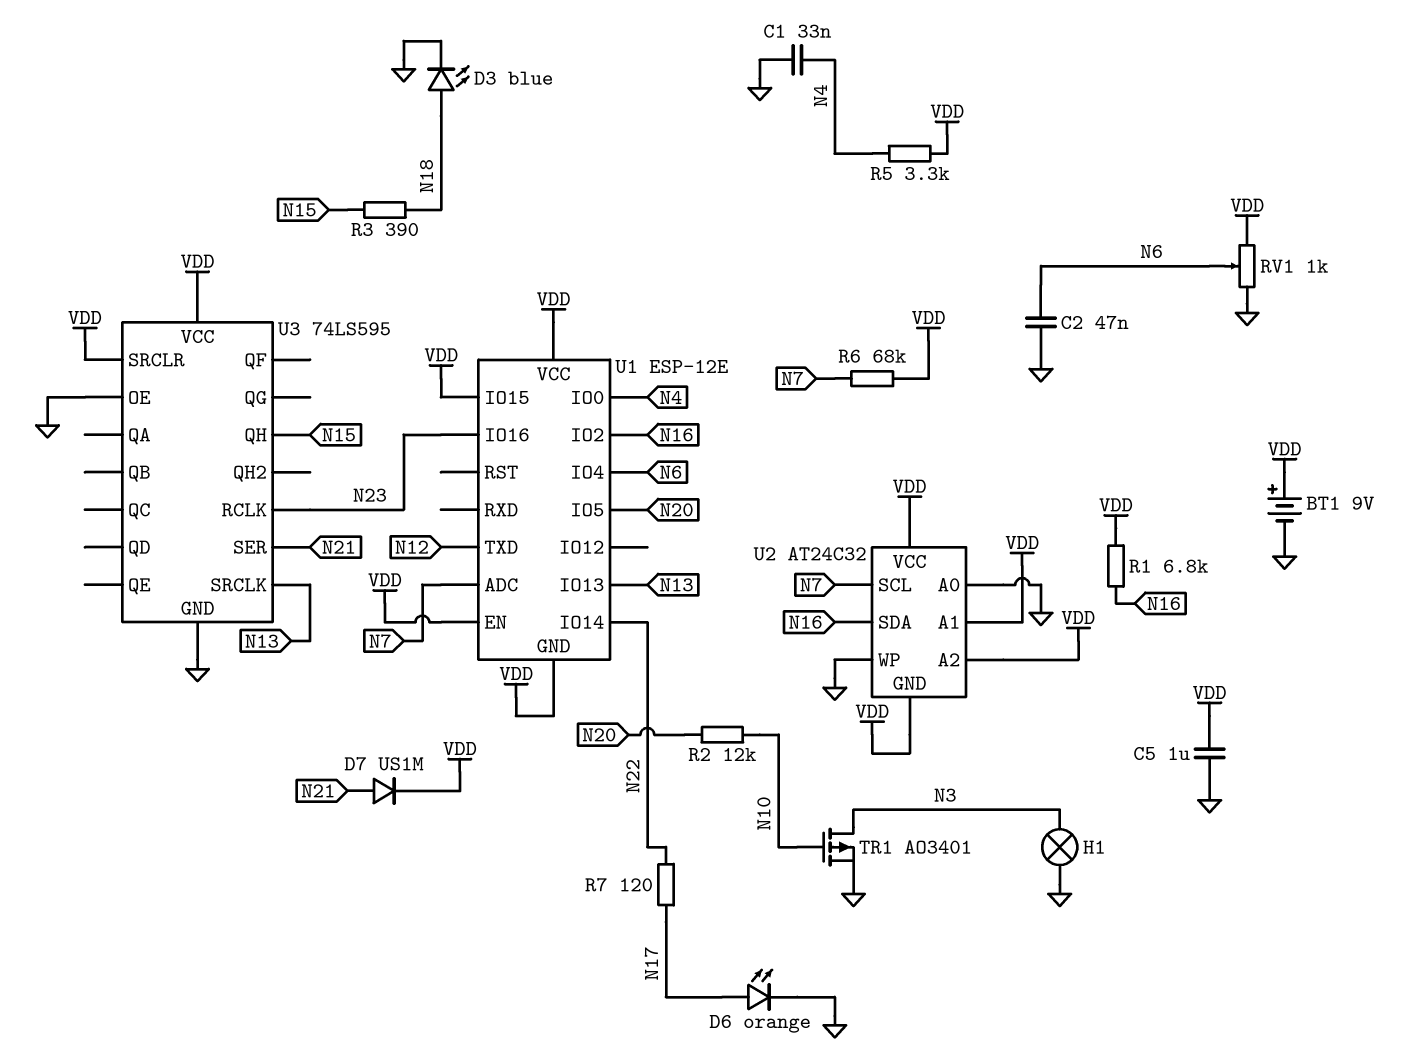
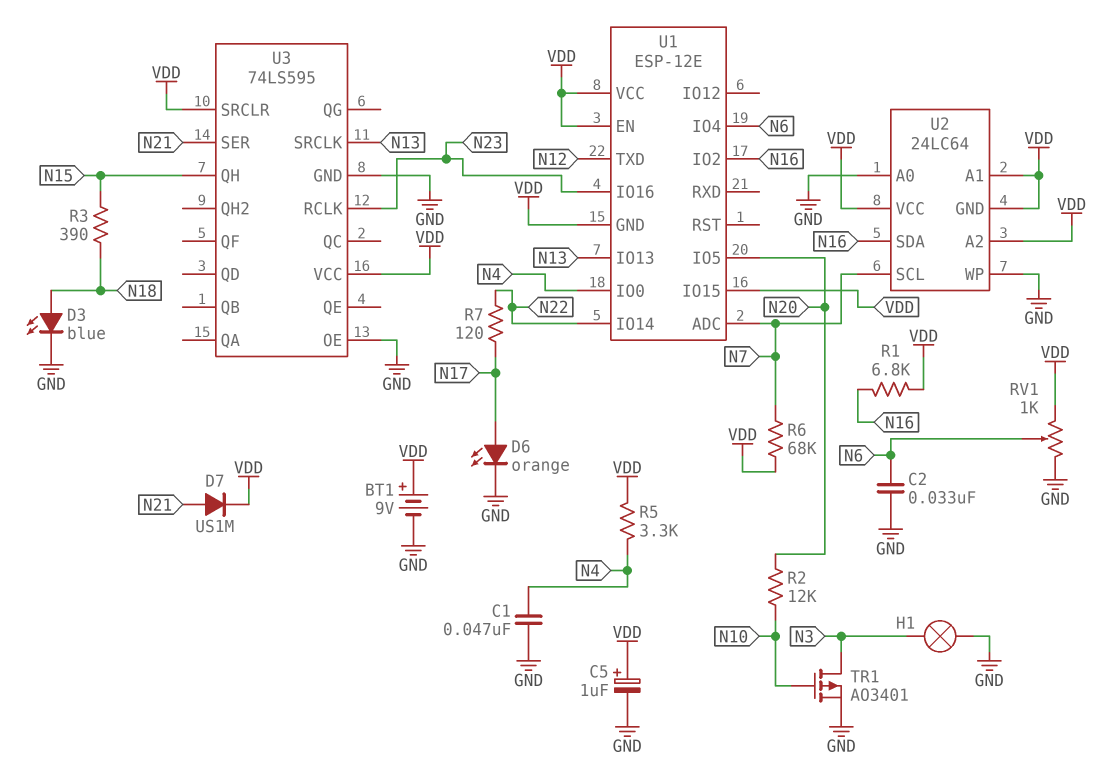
C1: 33nF (GND, N4) -> 47nF (GND, N4)
C2: 47nF (GND, N6) -> 33nF (GND, N6)
C5: 1uF (GND, VDD) -> 1uF (plus VDD, minus GND)
U2: AT24C32 -> 24LC64

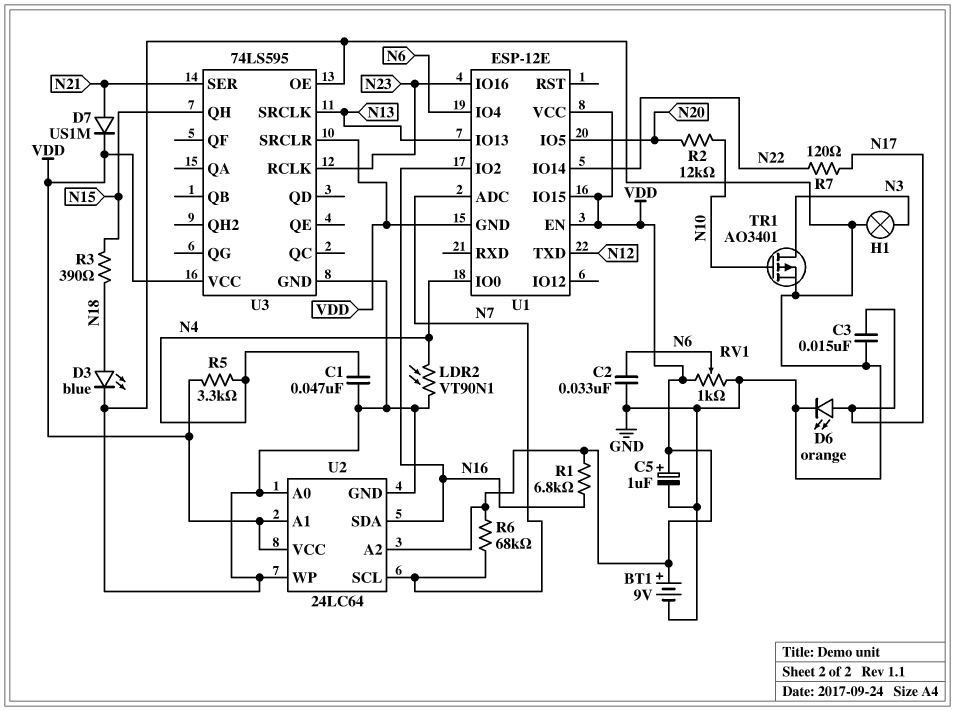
C3: none -> 15nF (GND, N17)
LDR2: none -> VT90N1 (GND, N4)
U2 pin GND: VDD -> GND

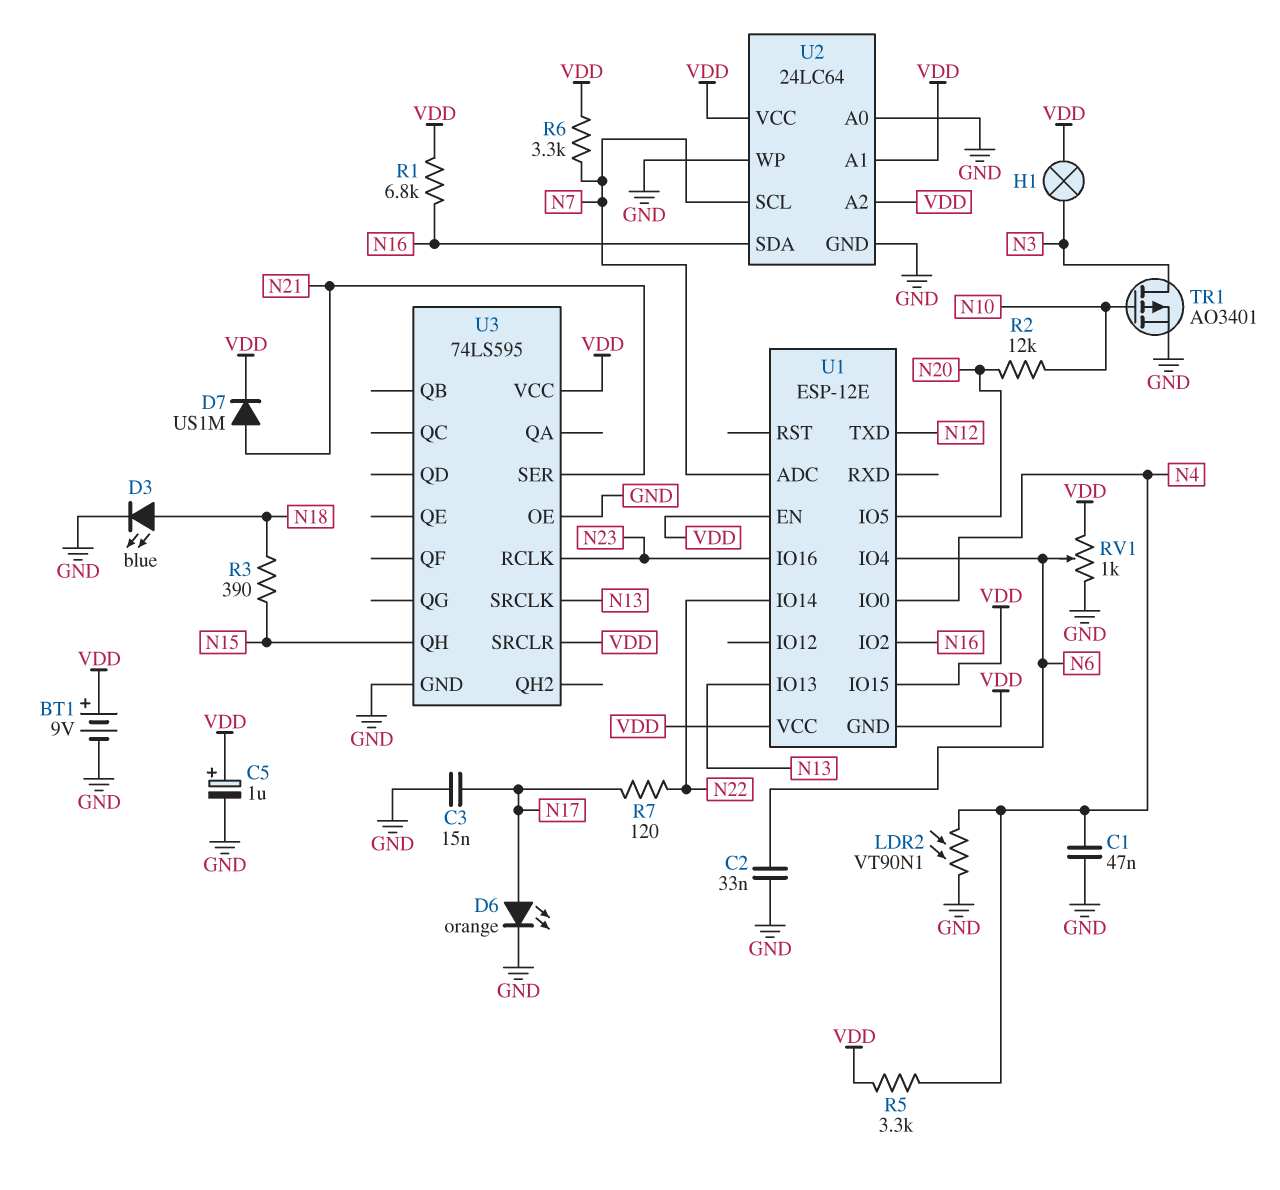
H1: lamp (GND, N3) -> lamp (N3, VDD)
R6: 68k (N7, VDD) -> 3.3k (N7, VDD)

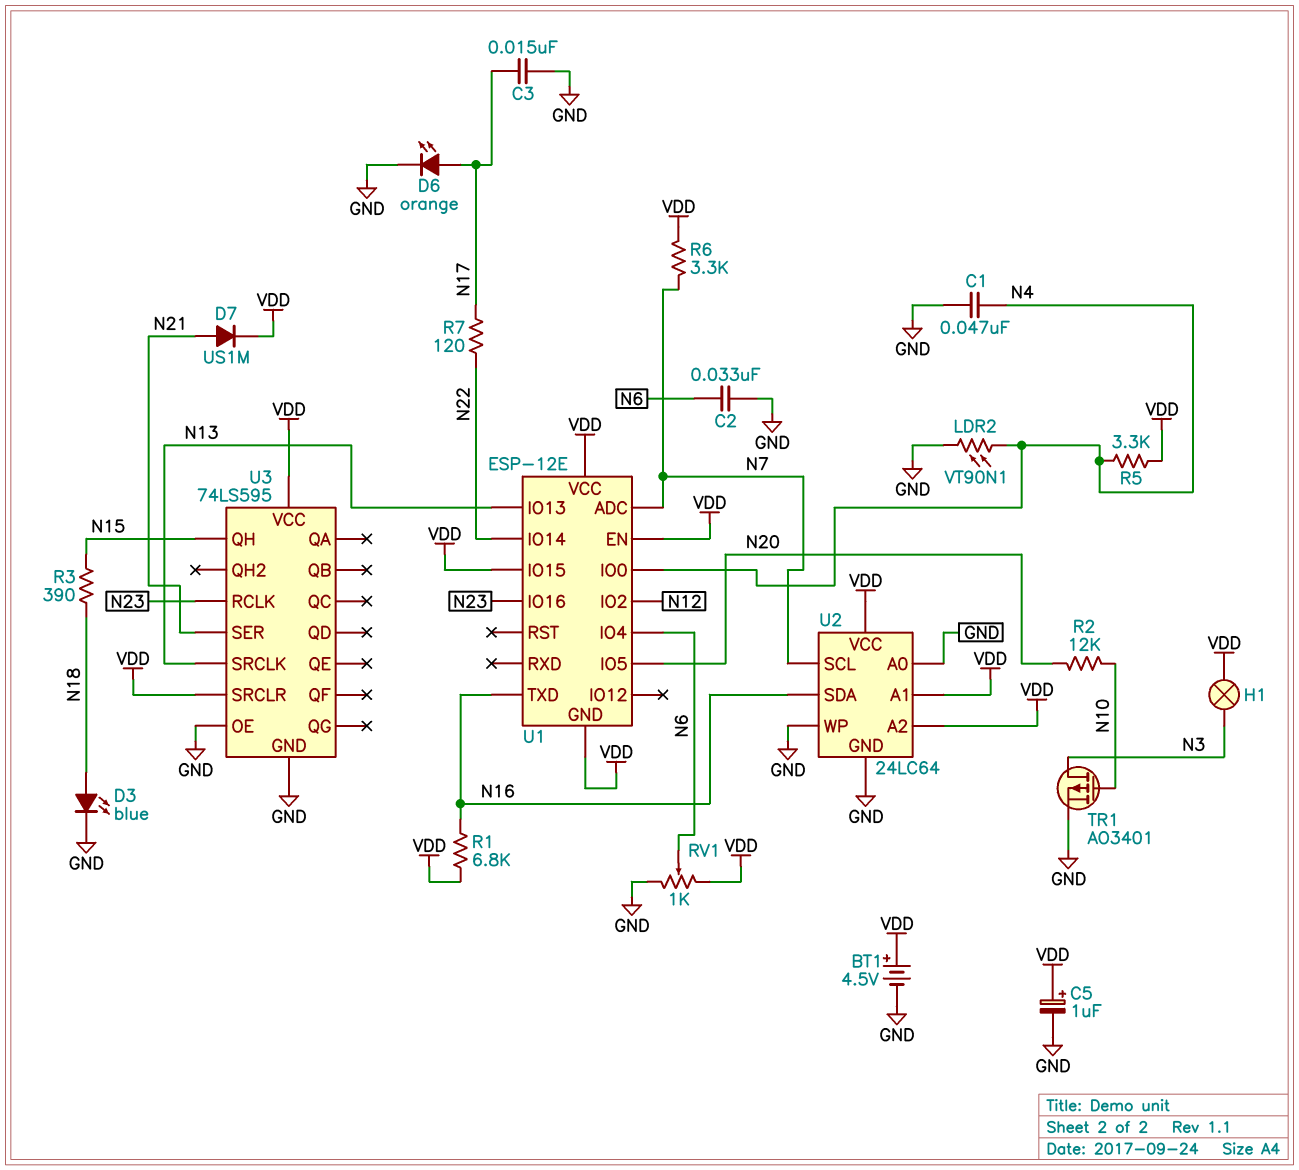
BT1: 9V (plus VDD, minus GND) -> 4.5V (plus VDD, minus GND)
U1 pin IO2: N16 -> N12
U1 pin TXD: N12 -> N16

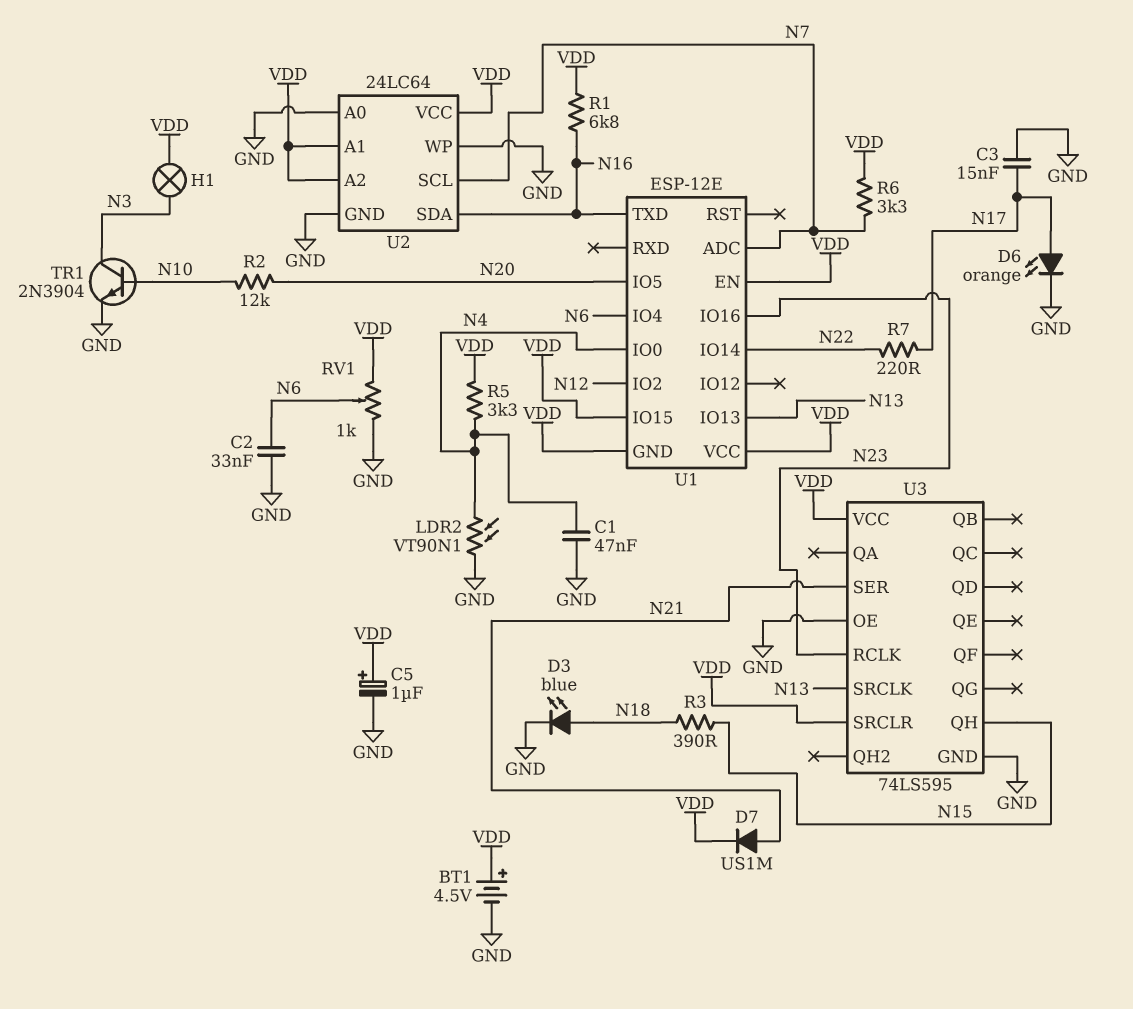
R7: 120 (N17, N22) -> 220 (N17, N22)
TR1: PMOS AO3401 (G N10, D N3, S GND) -> NPN 2N3904 (B N10, C N3, E GND)

